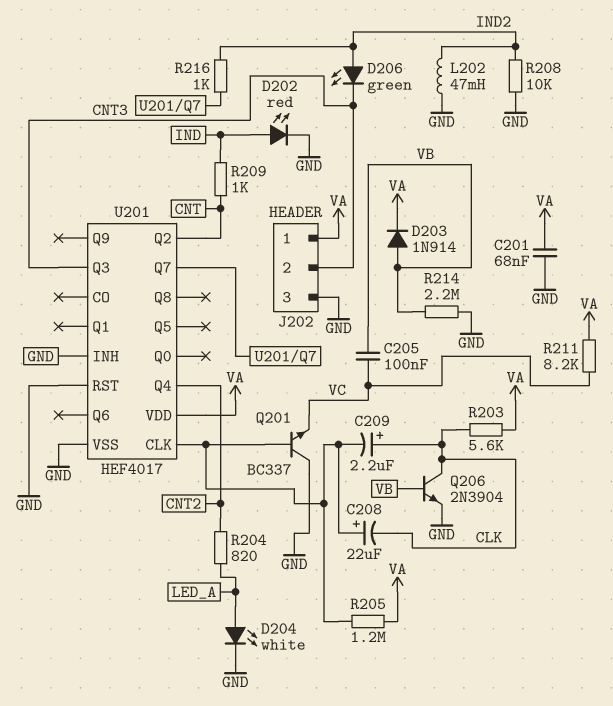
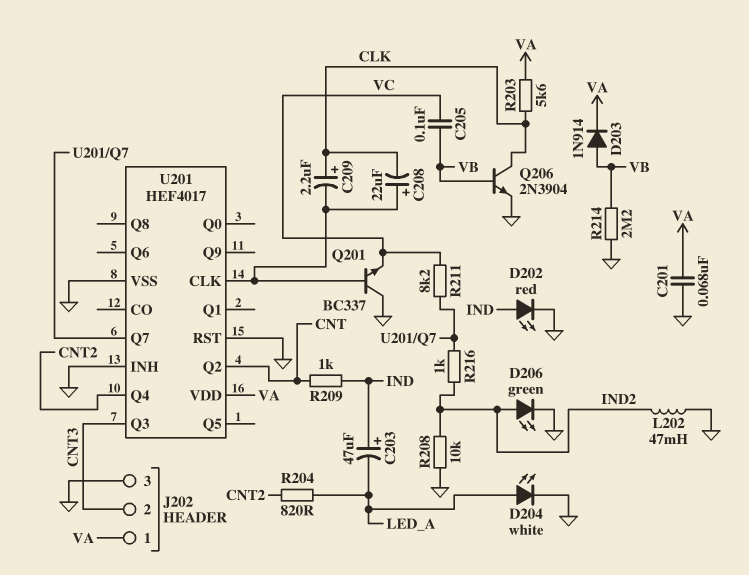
C203: none -> 47uF (plus IND, minus LED_A)
D206: LED green (A IND2, K CNT3) -> LED green (A IND2, K GND)
R205: 1.2M (U201/CLK, VA) -> none
R211: 8.2k (VA, VC) -> 8.2k (U201/Q7, VC)

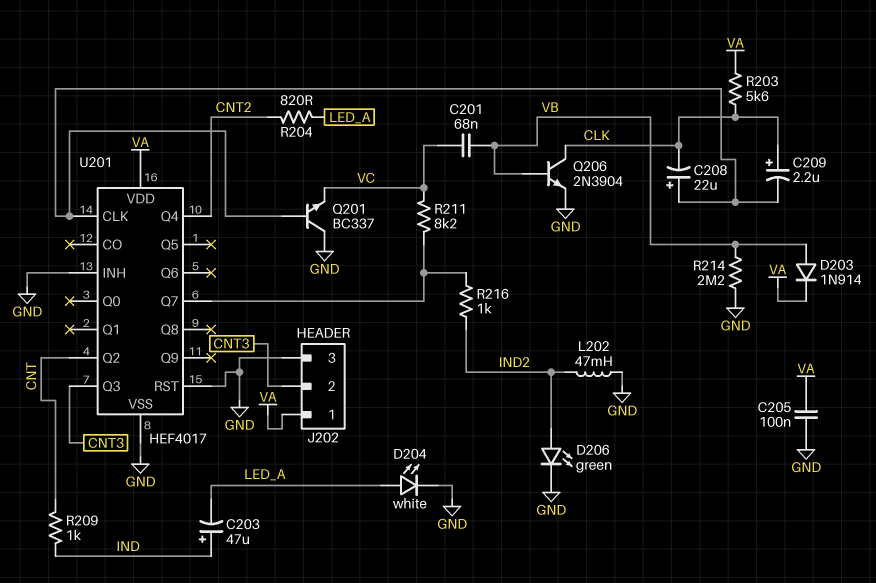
C201: 68nF (GND, VA) -> 68nF (VB, VC)
C205: 100nF (VB, VC) -> 100nF (GND, VA)
D202: LED red (A IND, K GND) -> none
R208: 10k (GND, IND2) -> none

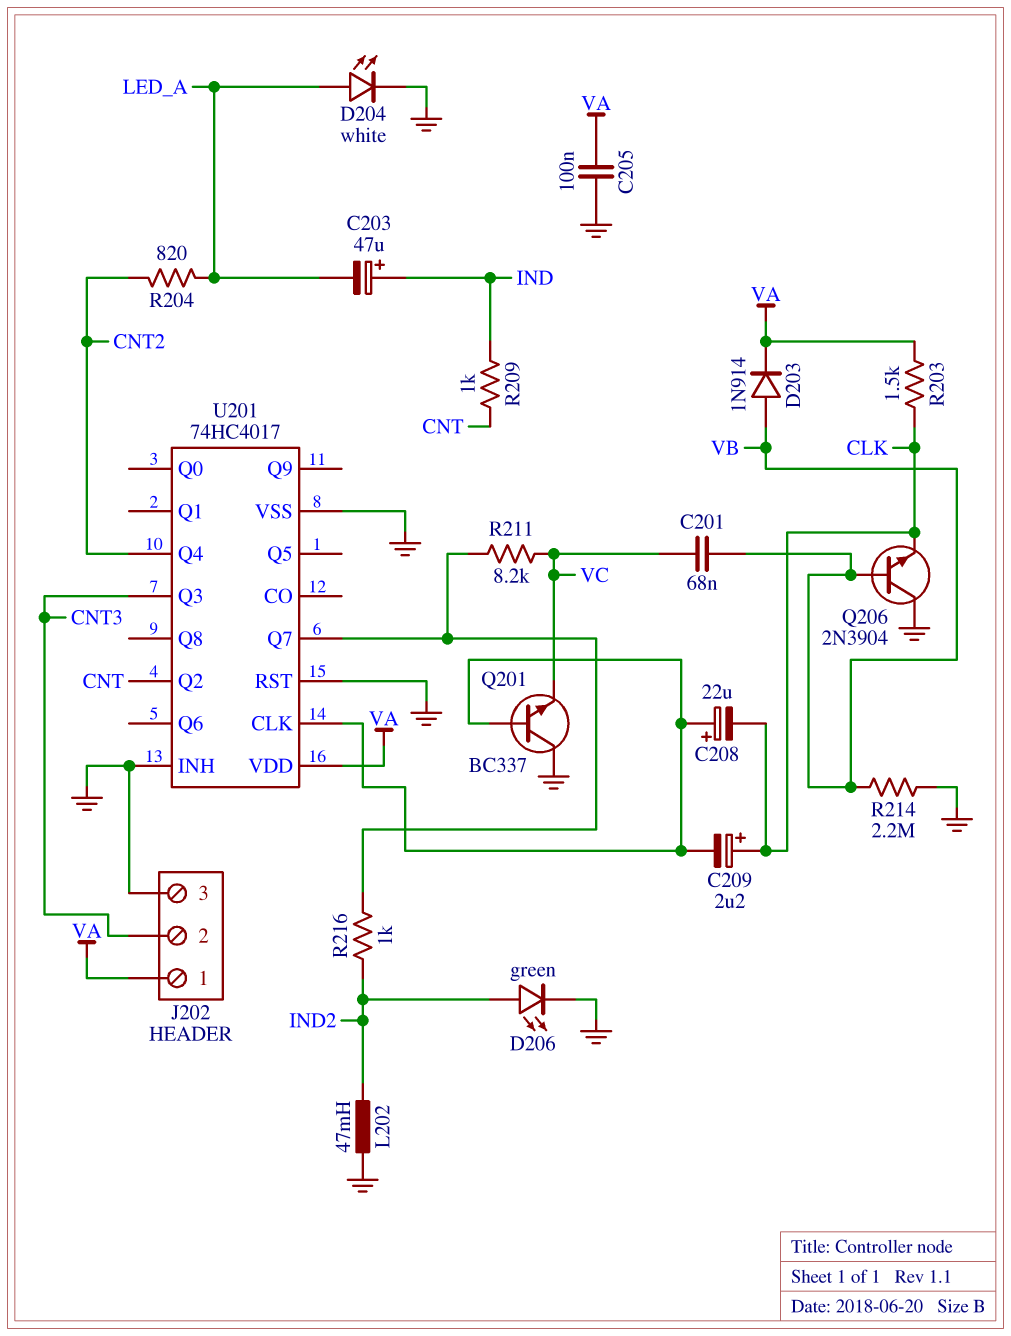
Q206: NPN 2N3904 (B VB, C CLK, E GND) -> NPN 2N3904 (B VB, C GND, E CLK)
R203: 5.6k (CLK, VA) -> 1.5k (CLK, VA)
U201: HEF4017 -> 74HC4017

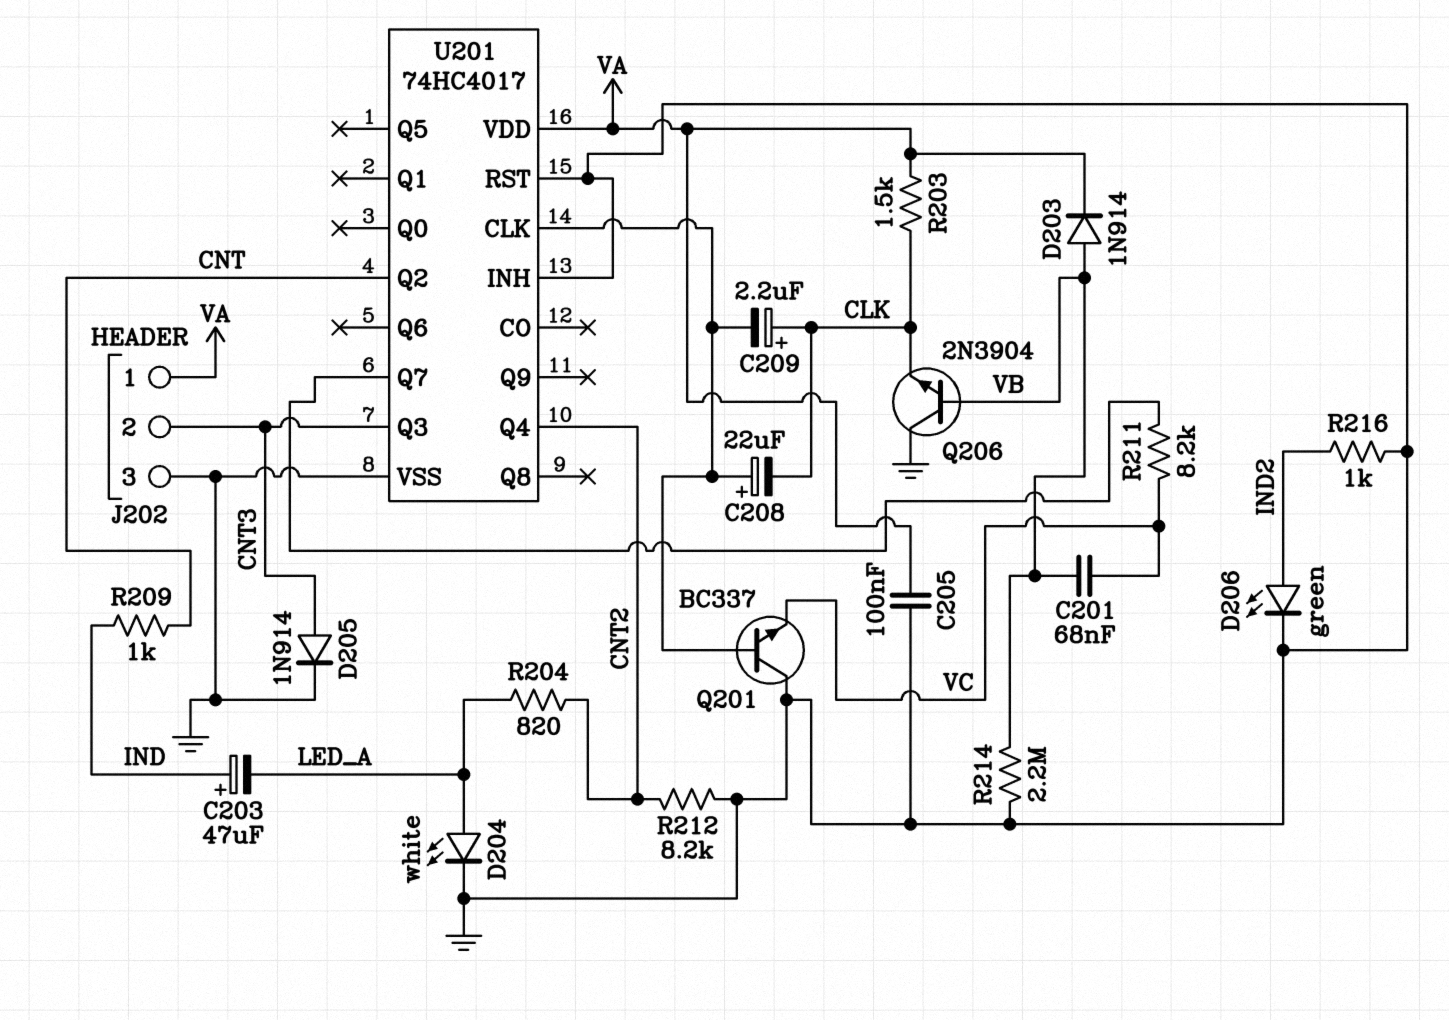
D205: none -> diode 1N914 (A CNT3, K GND)
L202: 47mH (GND, IND2) -> none
R212: none -> 8.2k (CNT2, GND)
R216: 1k (IND2, U201/Q7) -> 1k (GND, IND2)

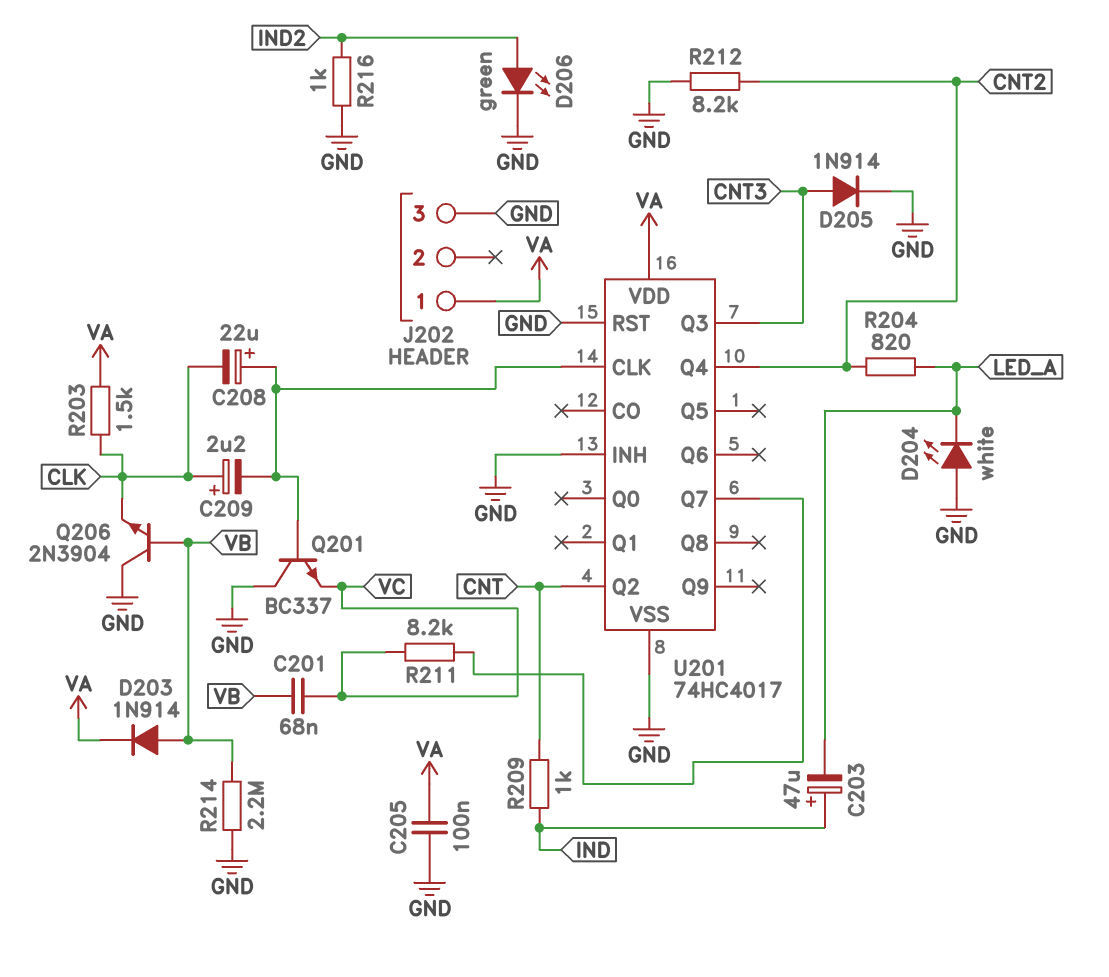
D204: LED white (A LED_A, K GND) -> LED white (A GND, K LED_A)
J202 pin 2: CNT3 -> none

